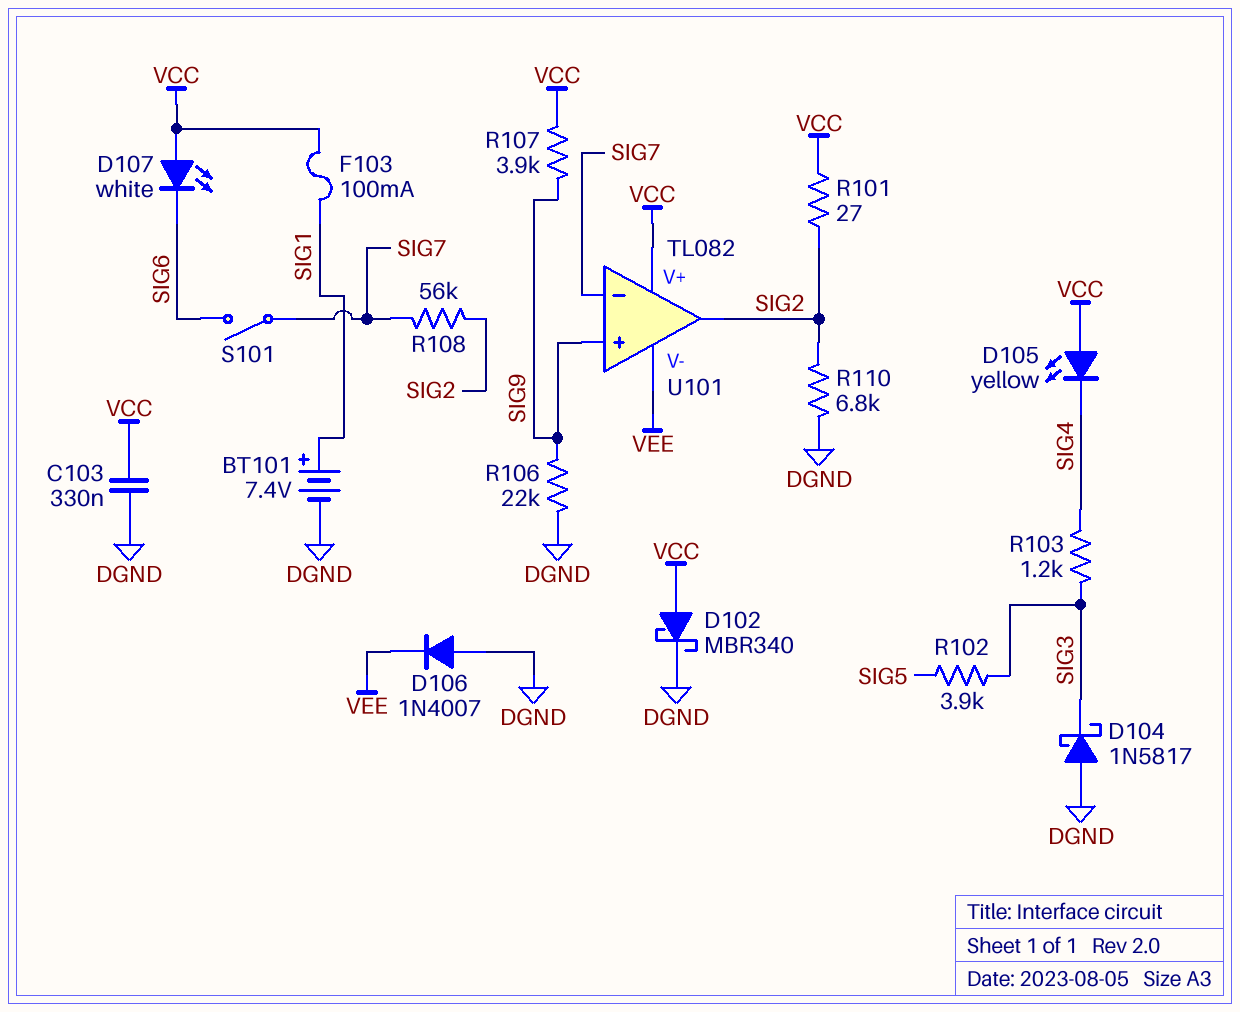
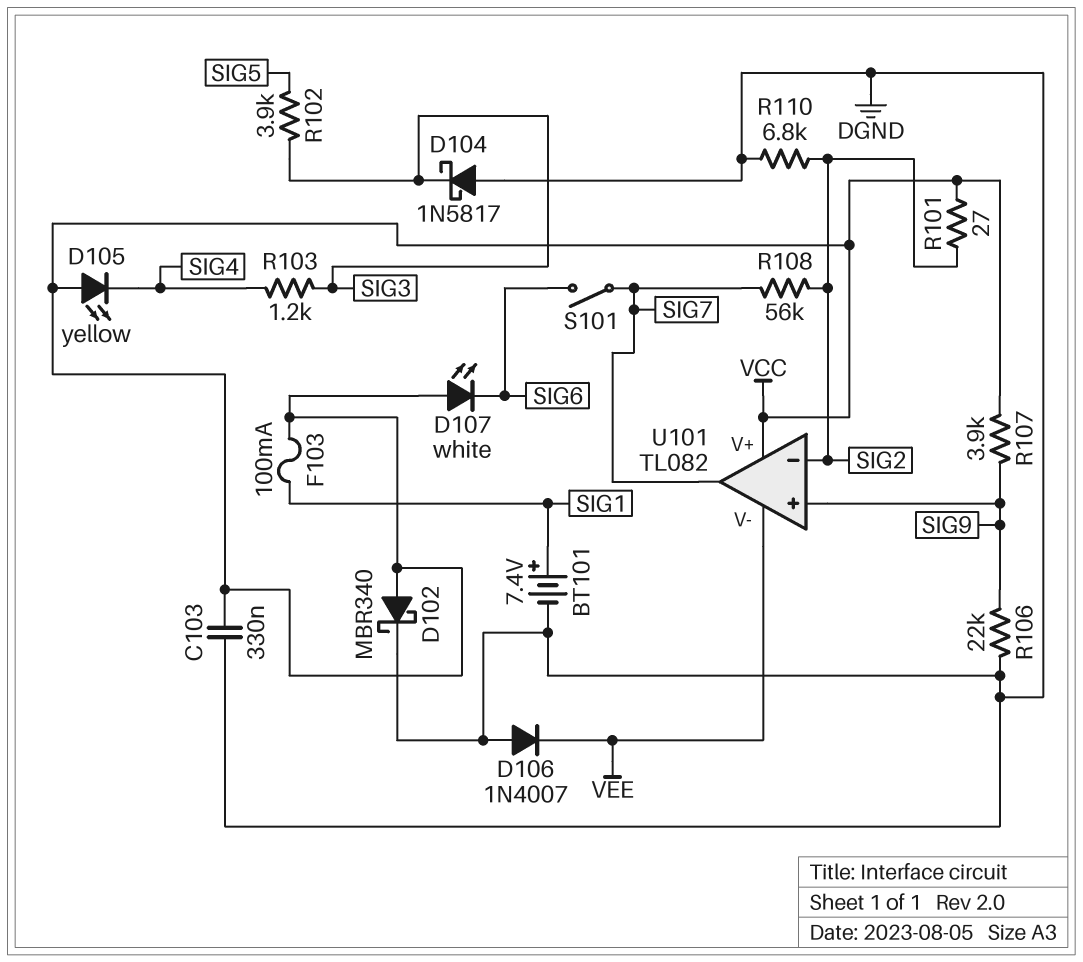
U101 pin in-: SIG7 -> SIG2
U101 pin out: SIG2 -> SIG7

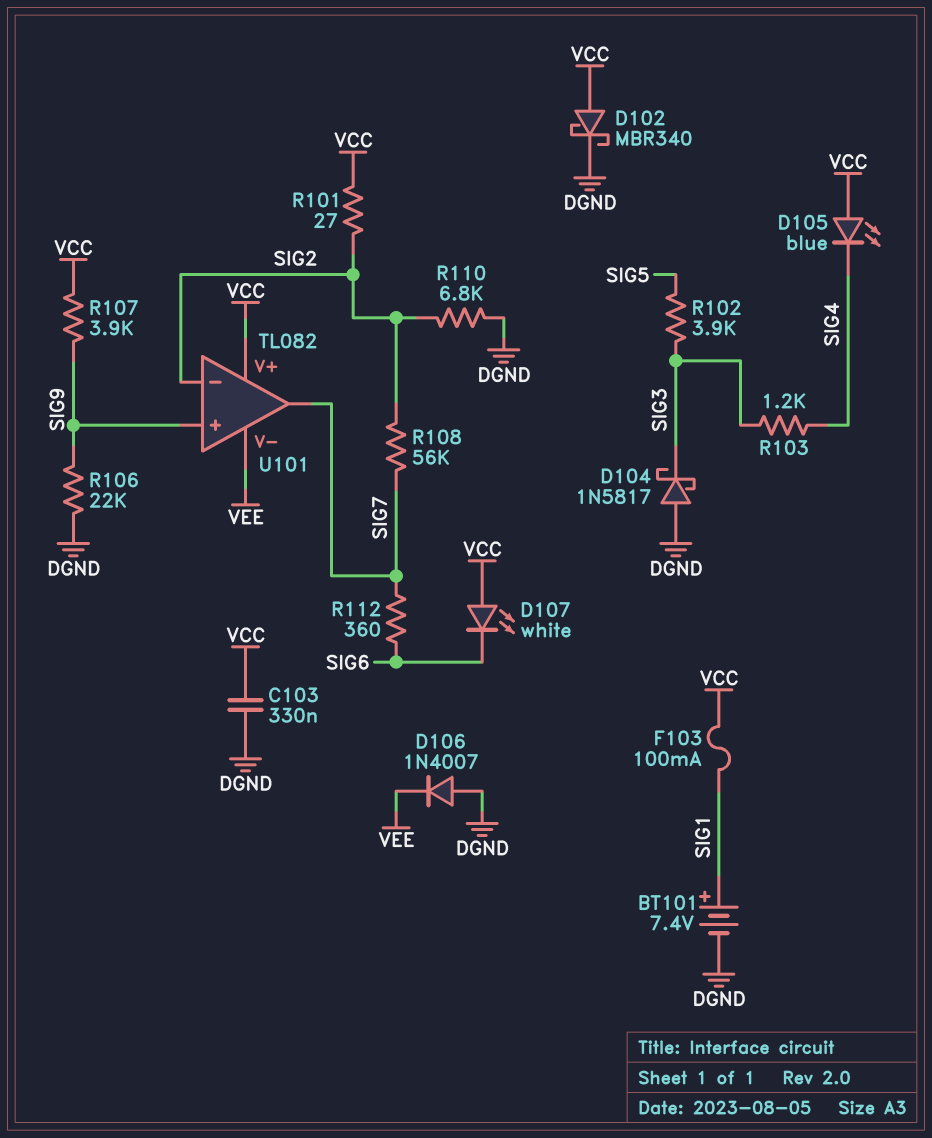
D105: LED yellow (A VCC, K SIG4) -> LED blue (A VCC, K SIG4)
R112: none -> 360 (SIG6, SIG7)
S101: switch (SIG6, SIG7) -> none

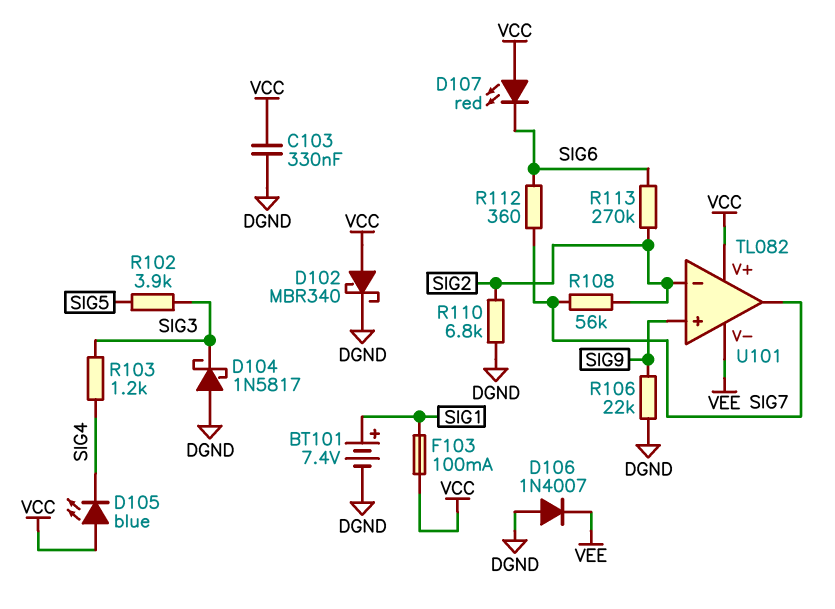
D107: LED white (A VCC, K SIG6) -> LED red (A VCC, K SIG6)
R101: 27 (SIG2, VCC) -> none
R107: 3.9k (SIG9, VCC) -> none
R113: none -> 270k (SIG2, SIG6)

